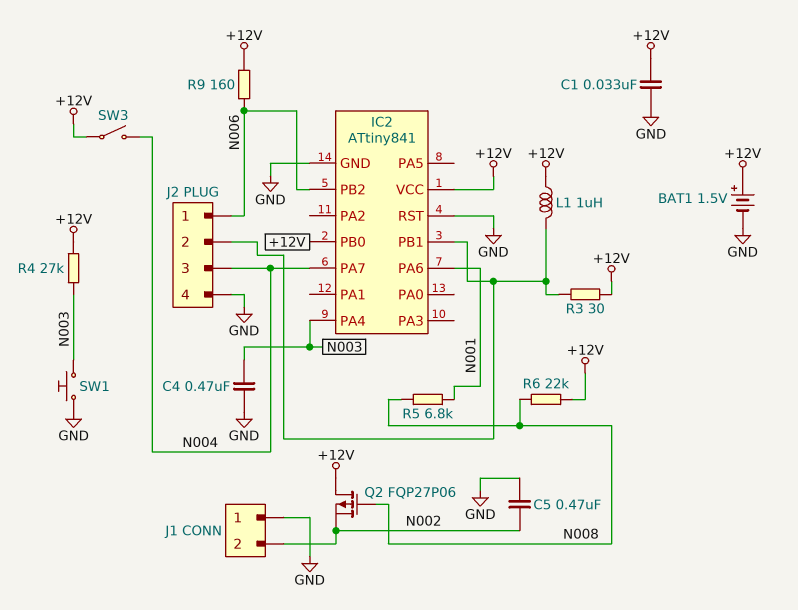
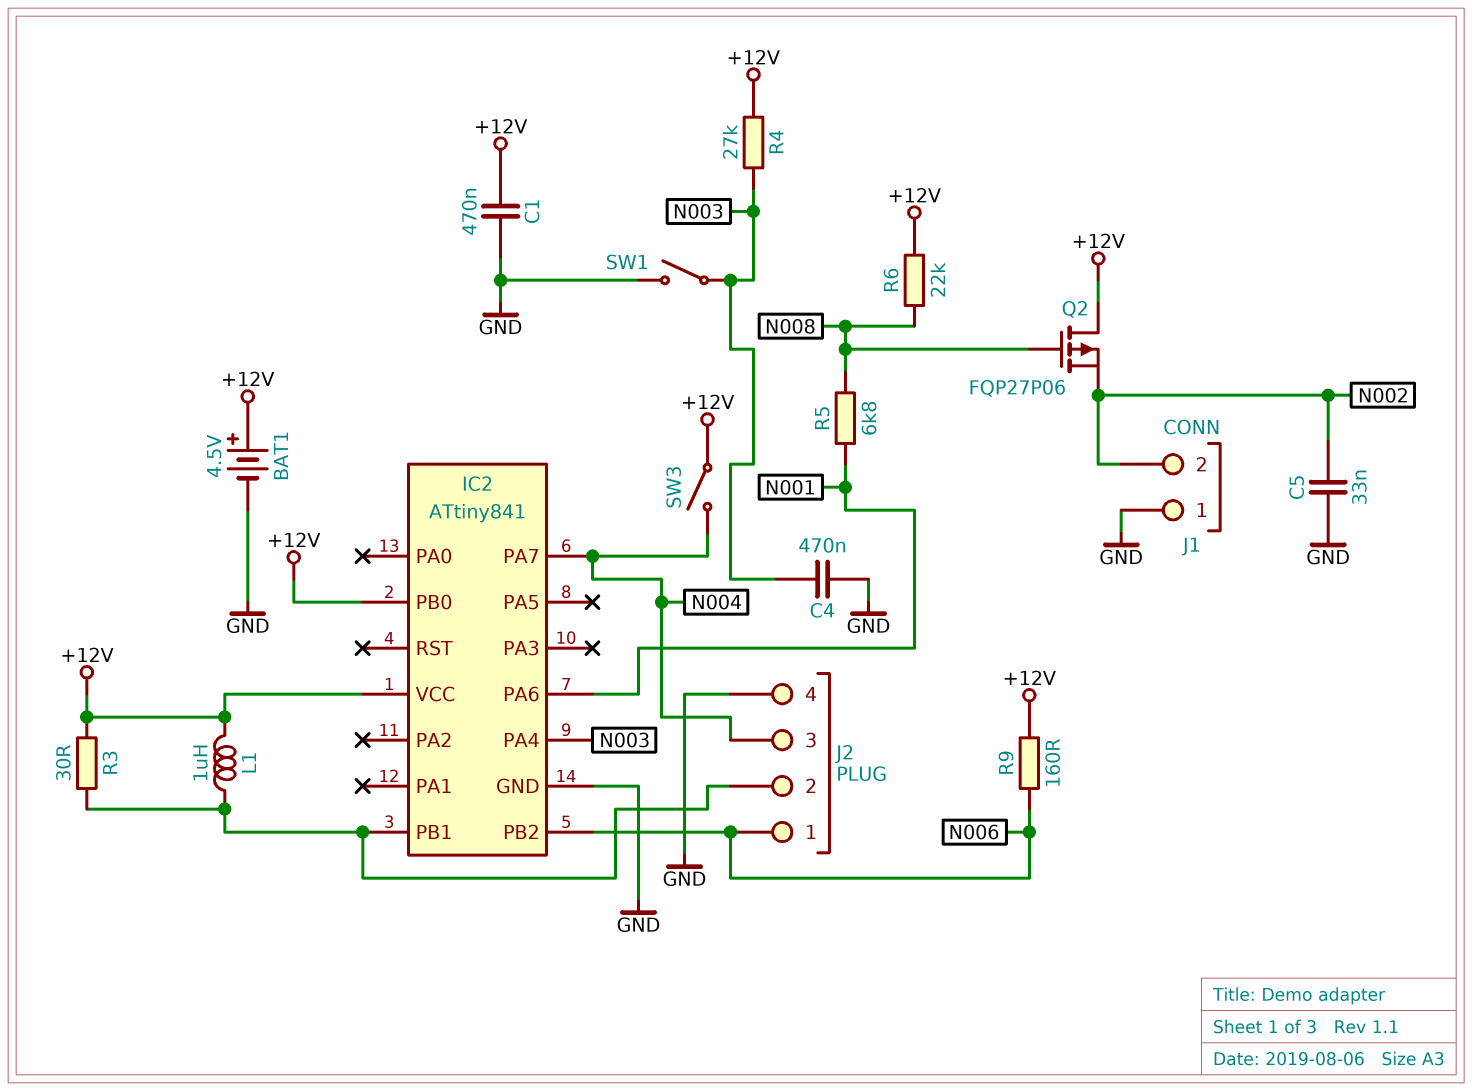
BAT1: 1.5V (plus +12V, minus GND) -> 4.5V (plus +12V, minus GND)
C1: 33nF (+12V, GND) -> 470nF (+12V, GND)
C5: 470nF (GND, N002) -> 33nF (GND, N002)
IC2 pin RST: GND -> none
SW1: button (GND, N003) -> switch (GND, N003)

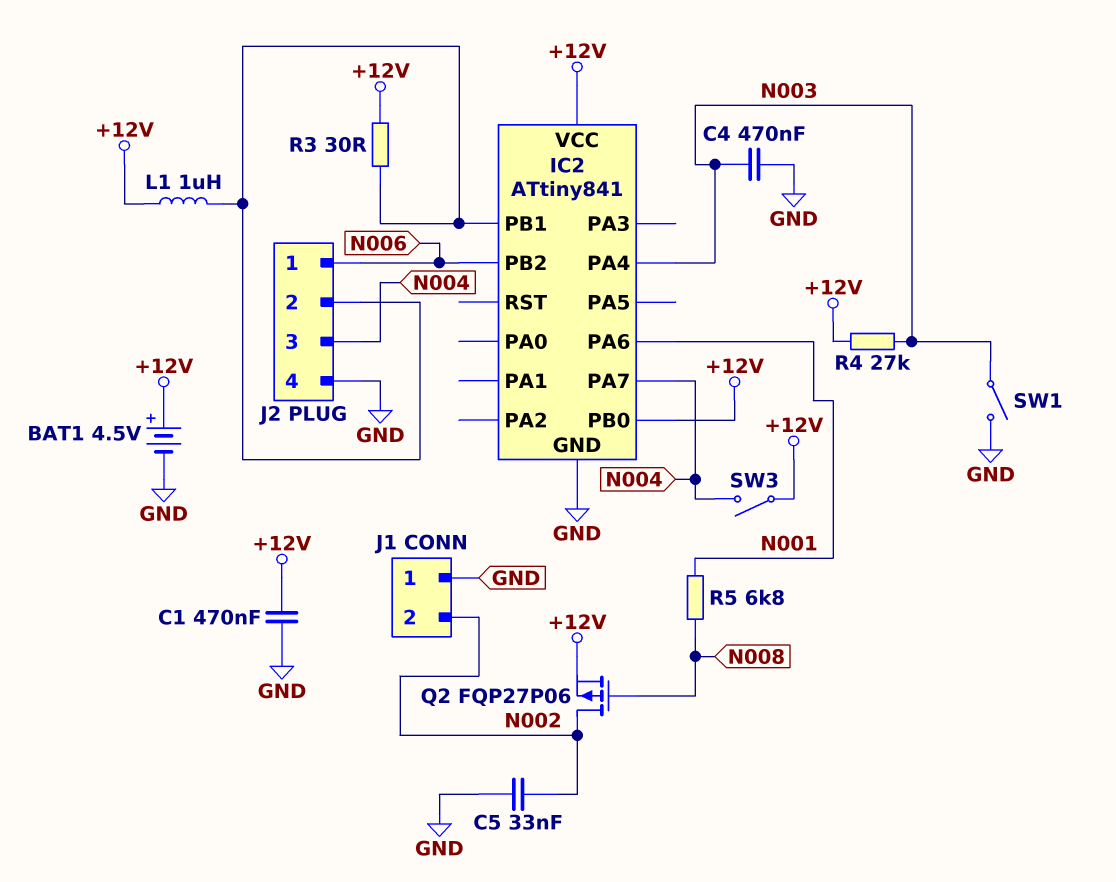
Q2: PMOS FQP27P06 (G N008, D +12V, S N002) -> PMOS FQP27P06 (G N008, D N002, S +12V)
R6: 22k (+12V, N008) -> none
R9: 160 (+12V, N006) -> none

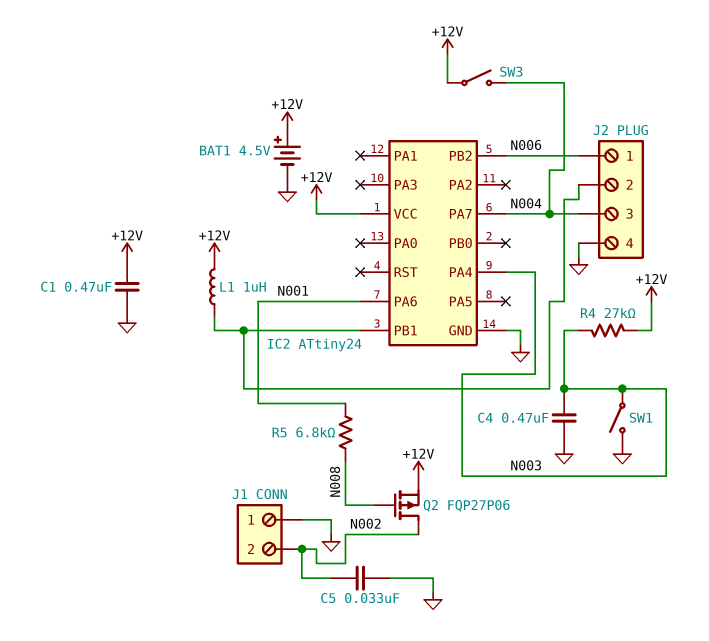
IC2: ATtiny841 -> ATtiny24
IC2 pin PB0: +12V -> none
R3: 30 (+12V, IC2/PB1) -> none

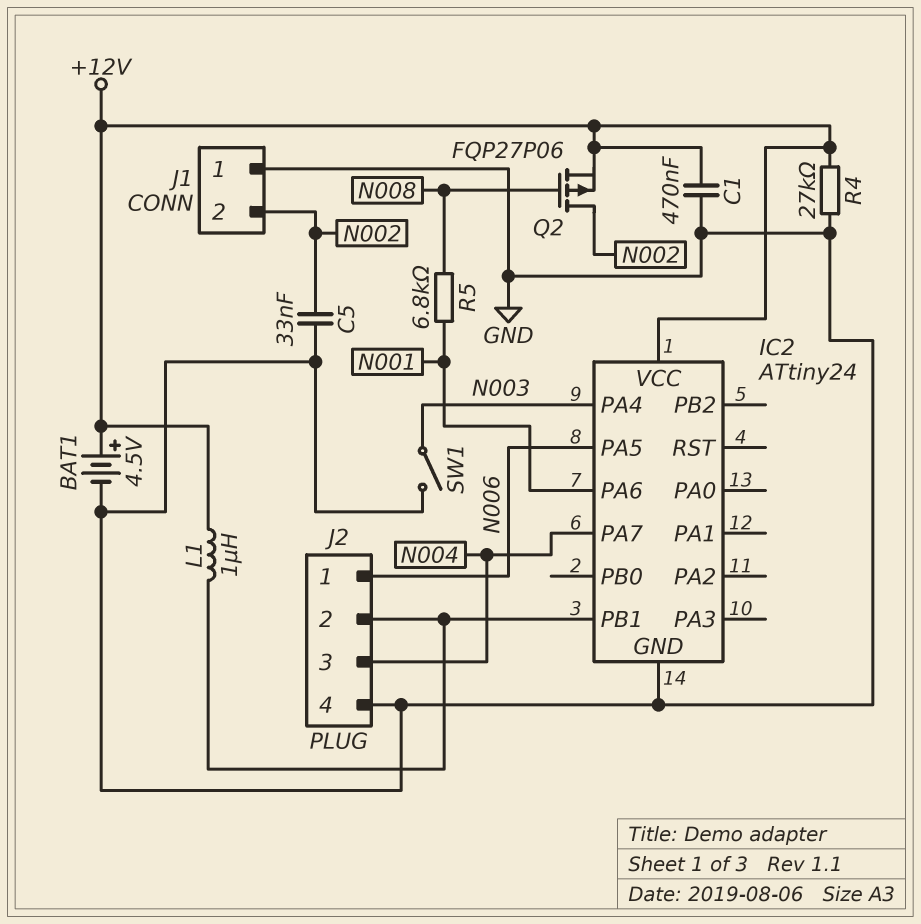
C4: 470nF (GND, N003) -> none
IC2 pin PA5: none -> N006
IC2 pin PB2: N006 -> none
R4: 27k (+12V, N003) -> 27k (+12V, GND)
SW3: switch (+12V, N004) -> none

